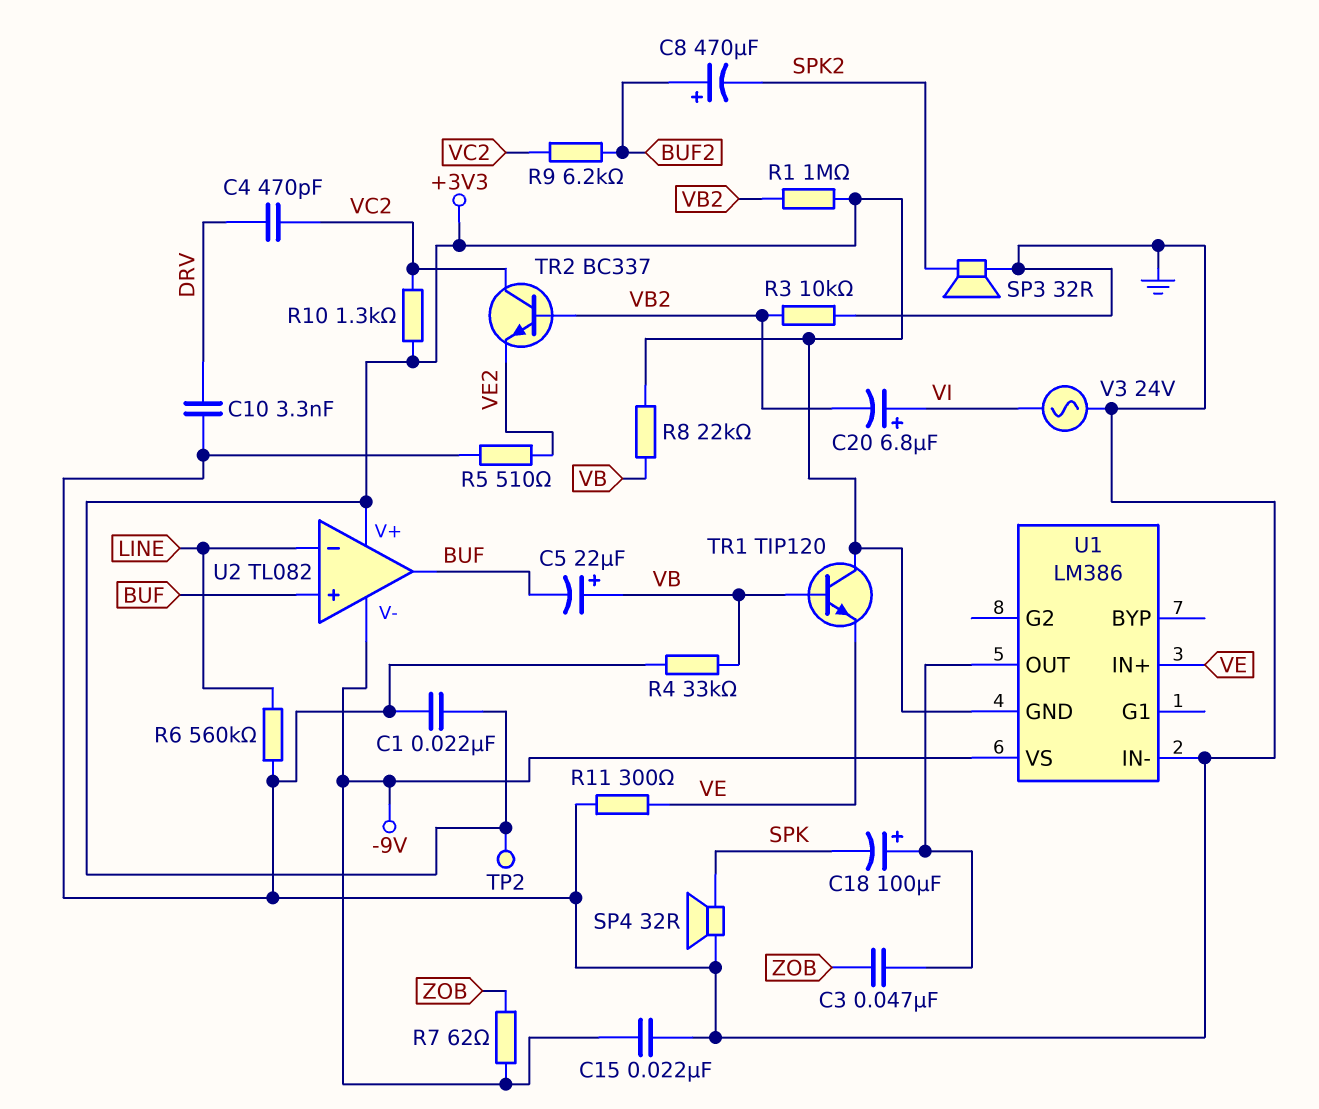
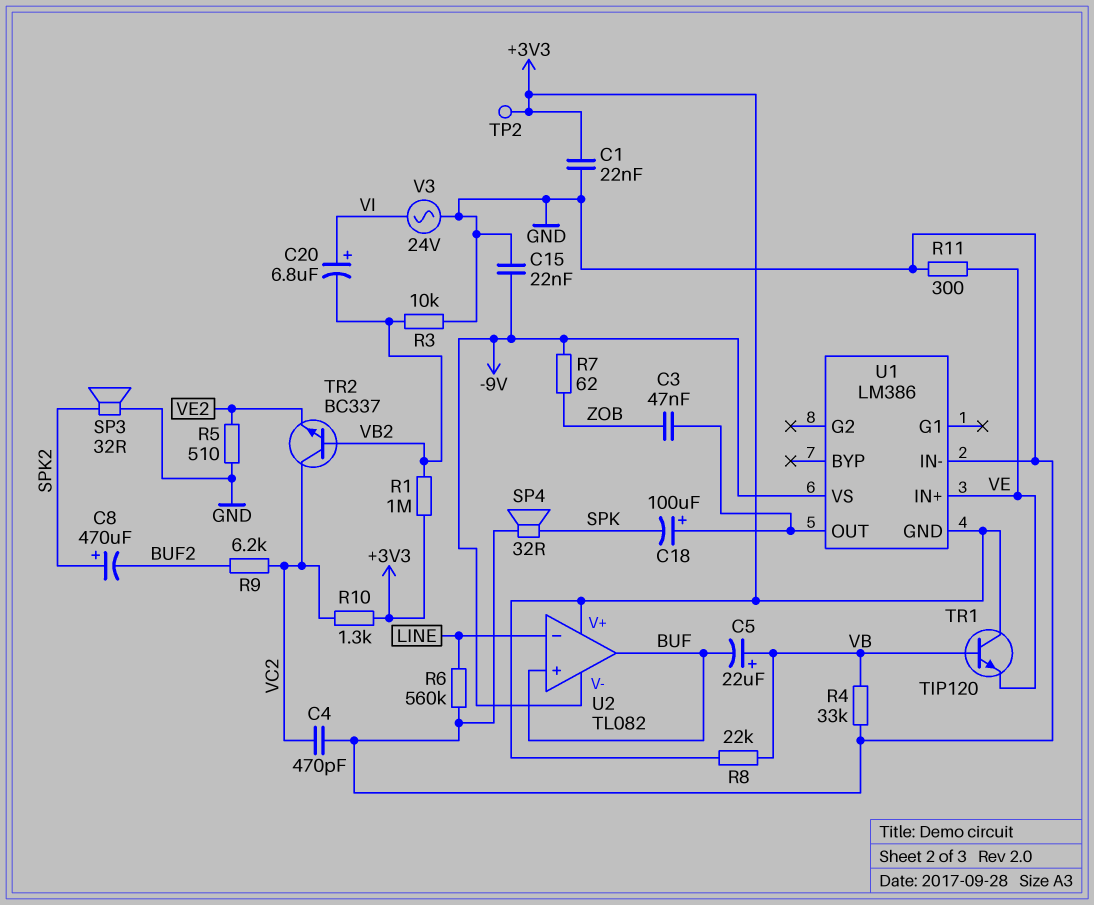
C4: 470pF (DRV, VC2) -> 470pF (GND, VC2)
C8: 470uF (plus BUF2, minus SPK2) -> 470uF (plus SPK2, minus BUF2)
C10: 3.3nF (DRV, GND) -> none

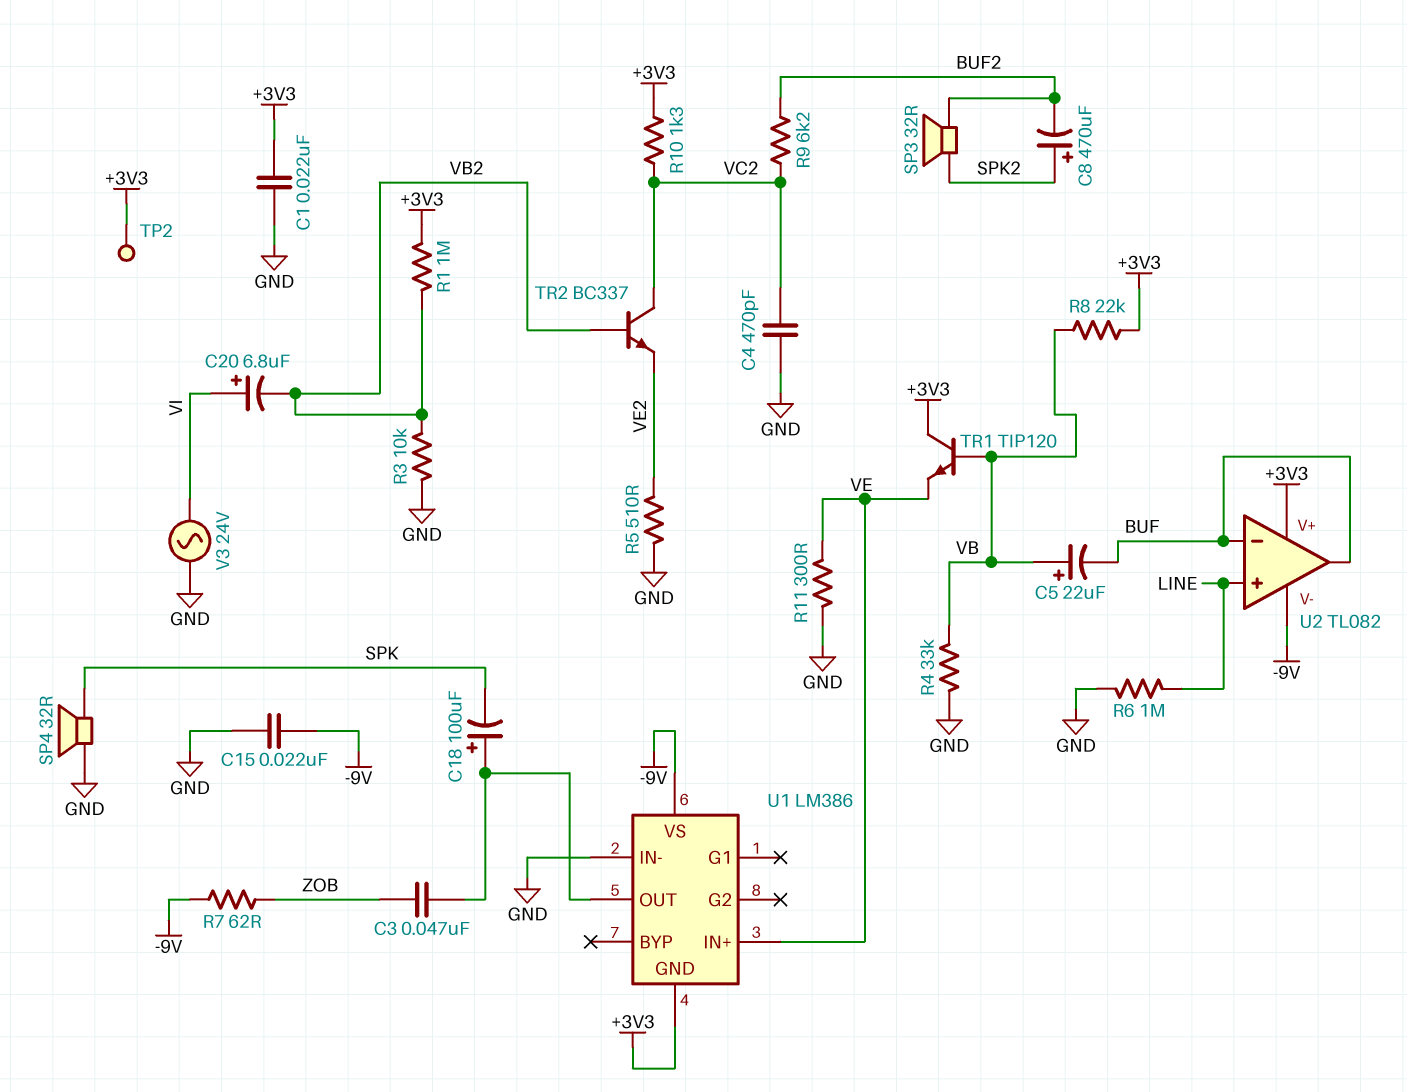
R6: 560k (GND, LINE) -> 1M (GND, LINE)
SP3: speaker 32R (GND, SPK2) -> speaker 32R (BUF2, SPK2)
U2 pin in+: BUF -> LINE
U2 pin in-: LINE -> BUF

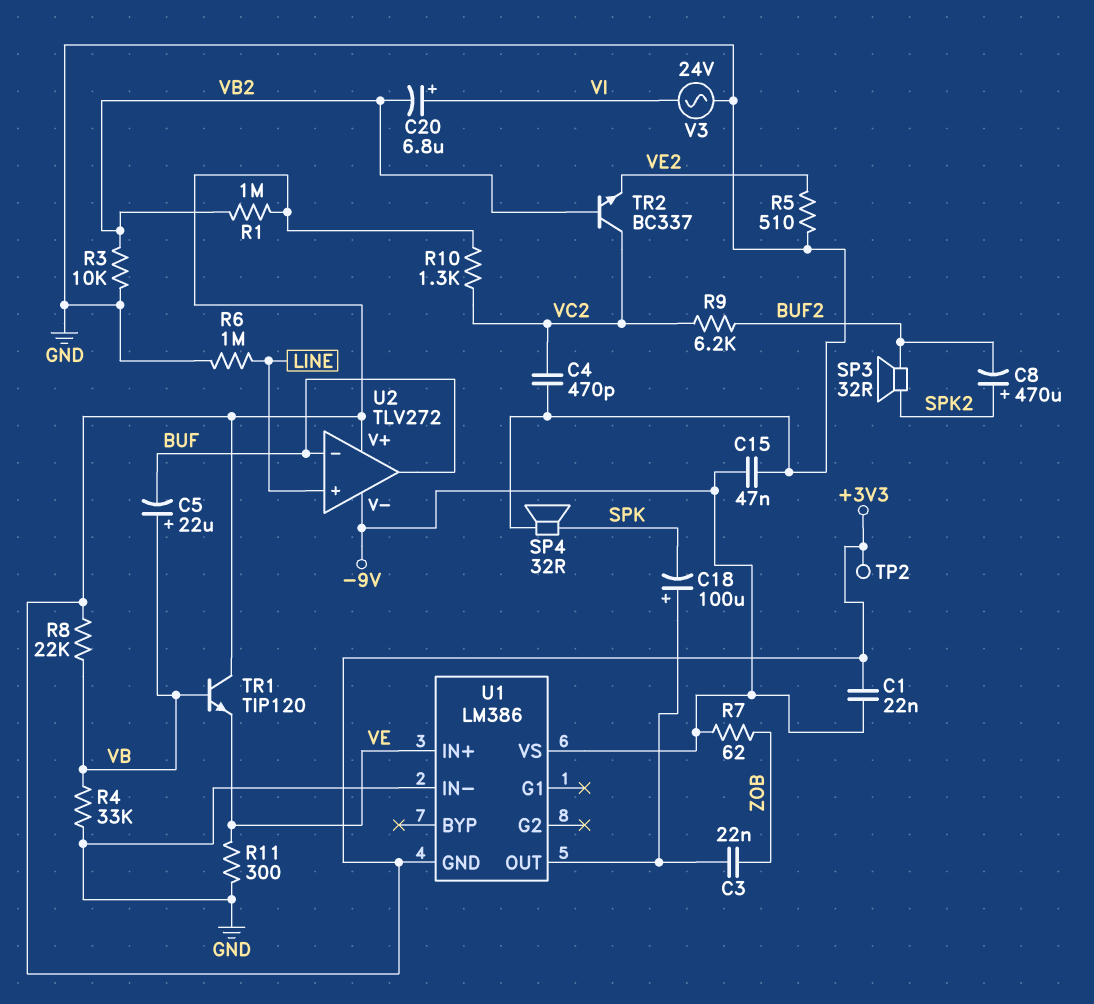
C1: 22nF (+3V3, GND) -> 22nF (+3V3, -9V)
C3: 47nF (U1/OUT, ZOB) -> 22nF (U1/OUT, ZOB)
C15: 22nF (-9V, GND) -> 47nF (-9V, GND)
U2: TL082 -> TLV272

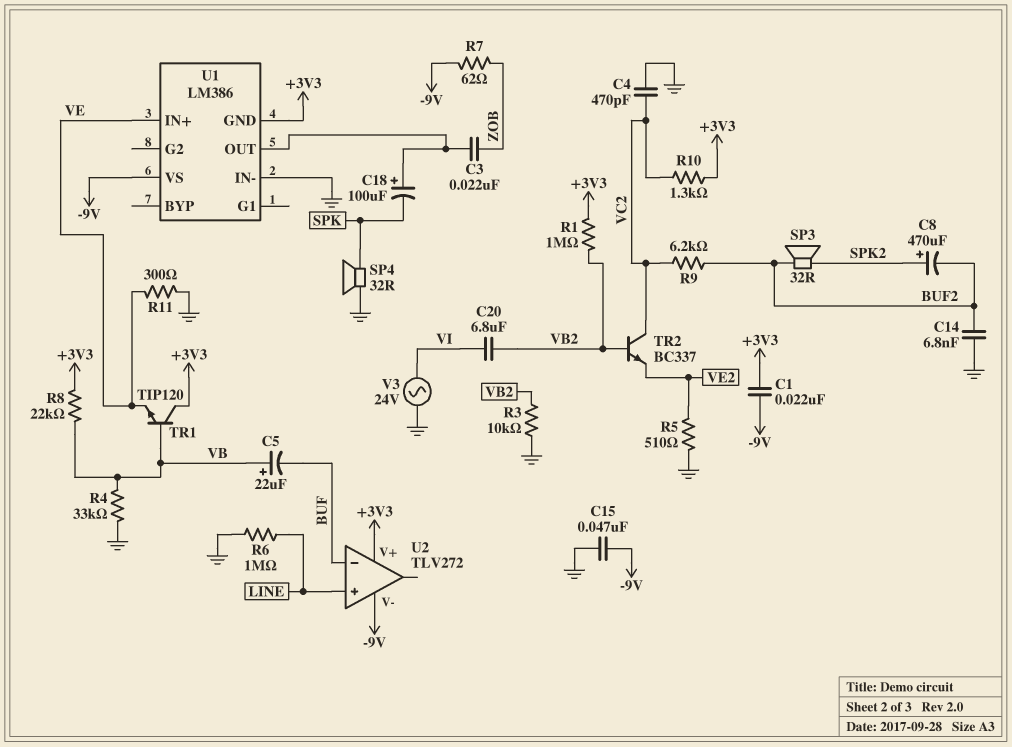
C14: none -> 6.8nF (BUF2, GND)
C20: 6.8uF (plus VI, minus VB2) -> 6.8uF (VB2, VI)
TP2: test point (+3V3) -> none
U2 pin out: BUF -> none

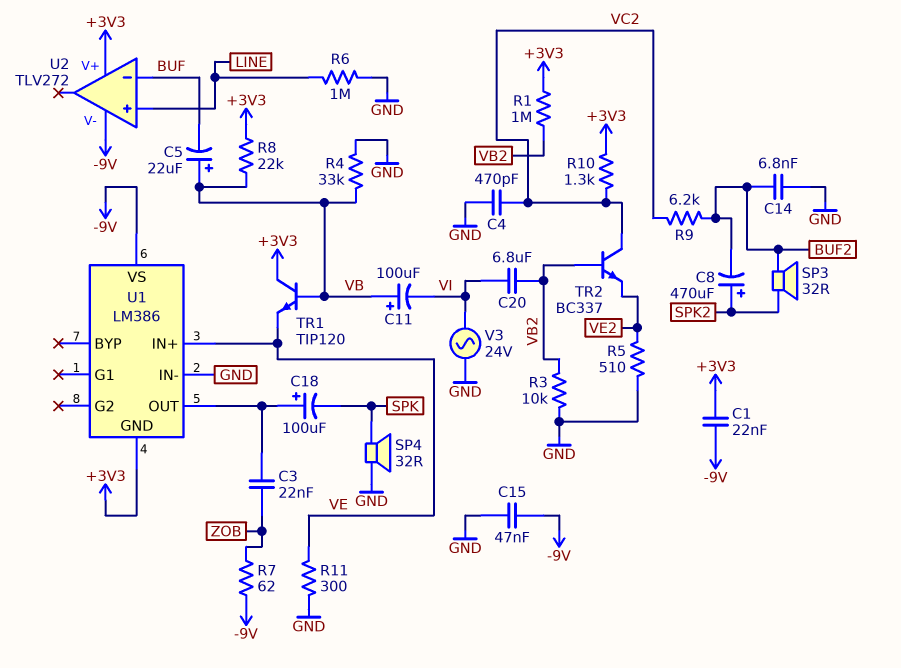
C11: none -> 100uF (plus VB, minus VI)

